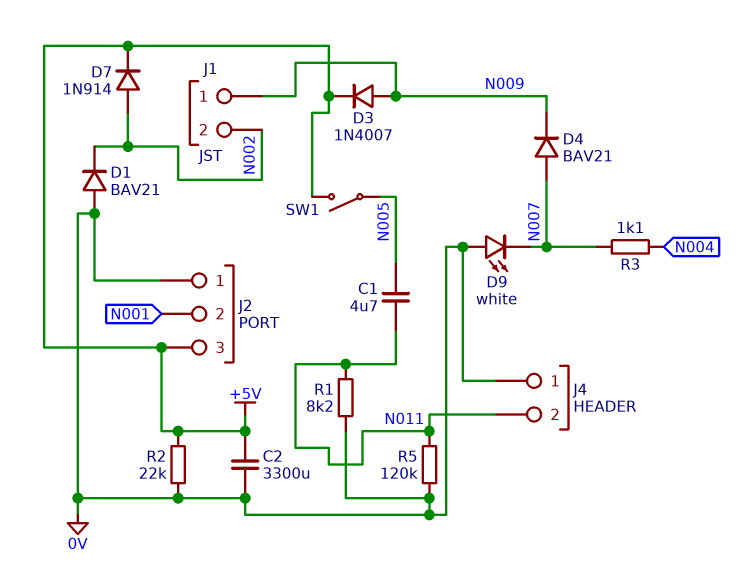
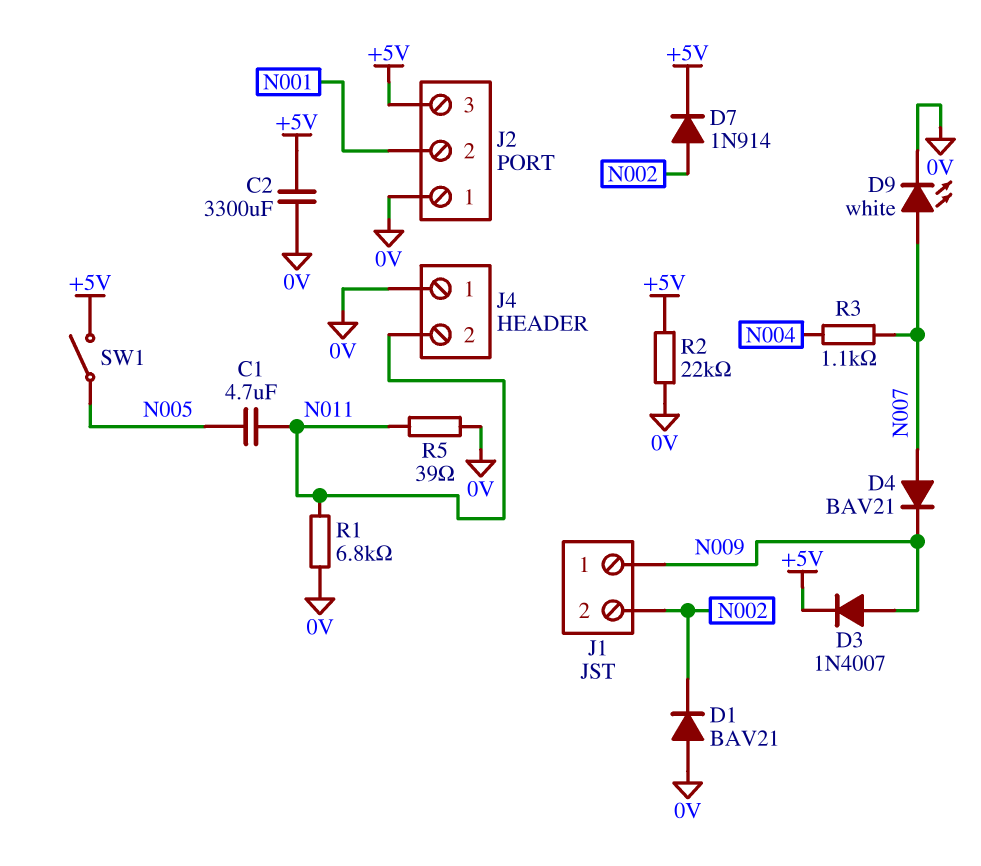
D9: LED white (A 0V, K N007) -> LED white (A N007, K 0V)
R1: 8.2k (0V, N011) -> 6.8k (0V, N011)
R5: 120k (0V, N011) -> 39 (0V, N011)

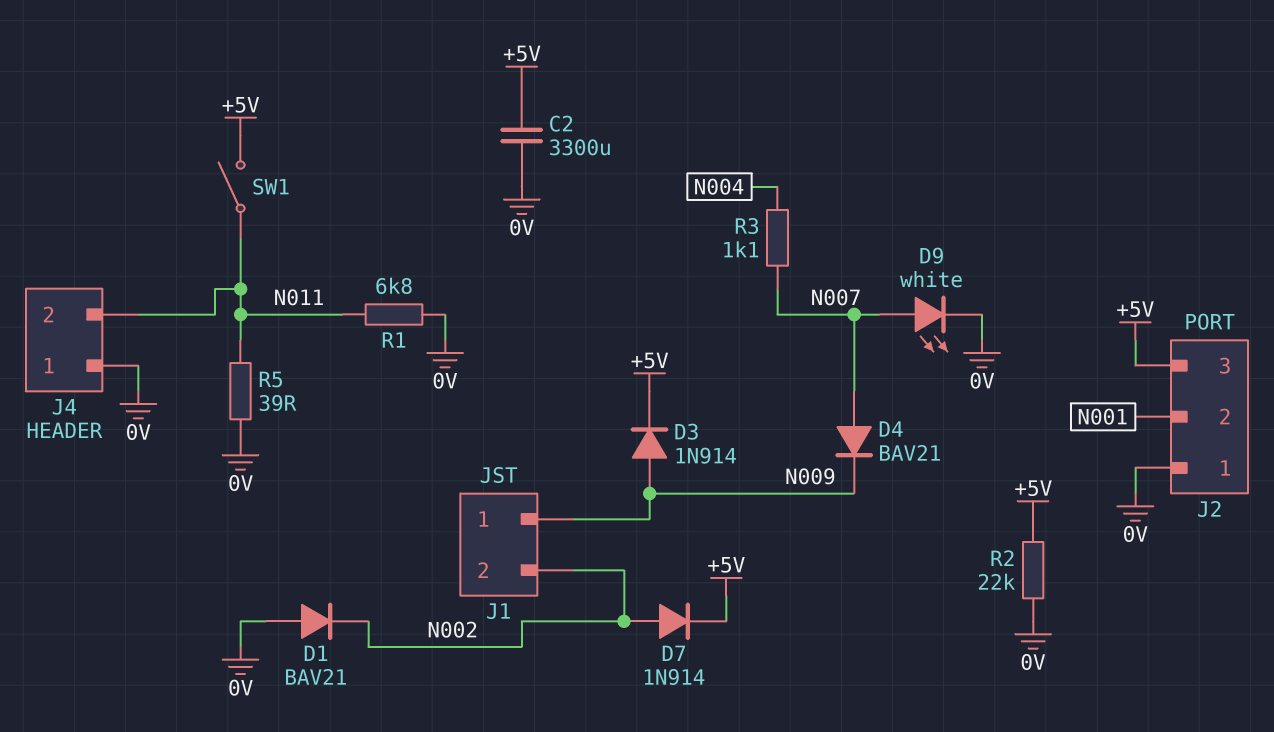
C1: 4.7uF (N005, N011) -> none
D3: diode 1N4007 (A N009, K +5V) -> diode 1N914 (A N009, K +5V)
SW1: switch (+5V, N005) -> switch (+5V, N011)

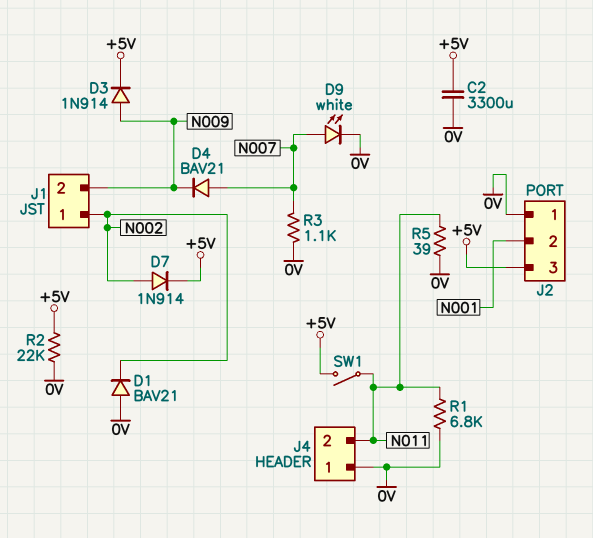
J1 pin 1: N009 -> N002
J1 pin 2: N002 -> N009
R3: 1.1k (N004, N007) -> 1.1k (0V, N007)

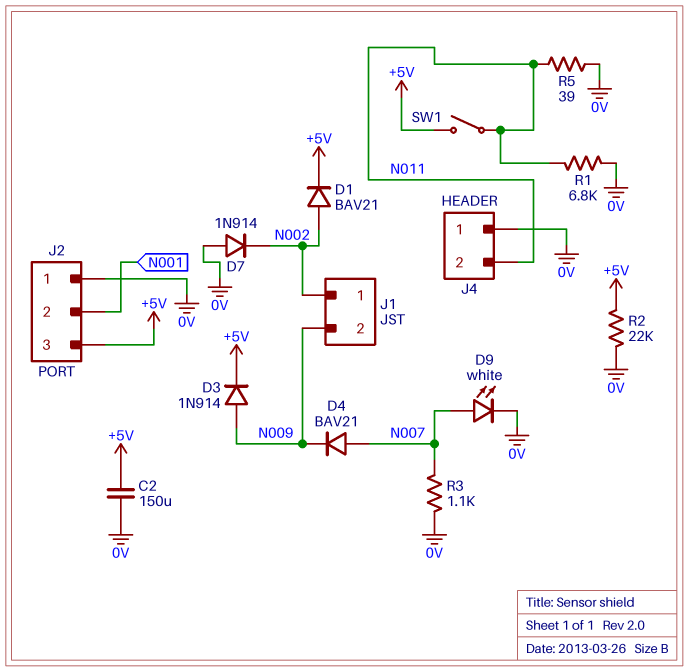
C2: 3300uF (+5V, 0V) -> 150uF (+5V, 0V)
D1: diode BAV21 (A 0V, K N002) -> diode BAV21 (A N002, K +5V)
D7: diode 1N914 (A N002, K +5V) -> diode 1N914 (A 0V, K N002)

